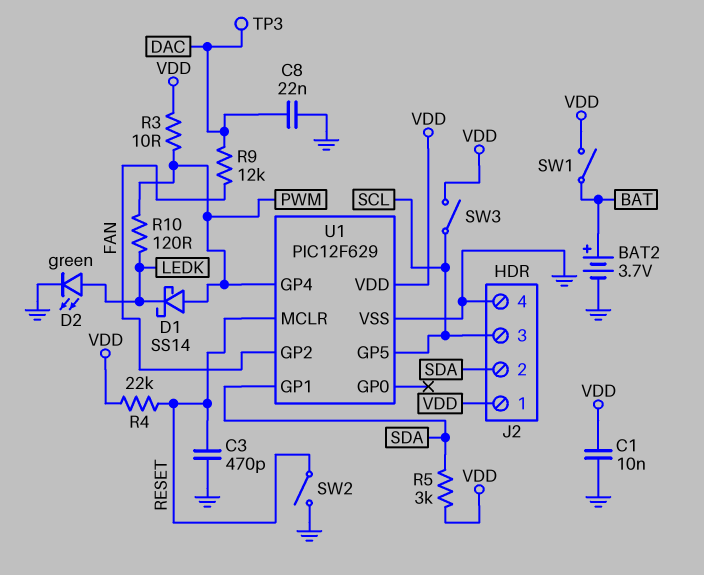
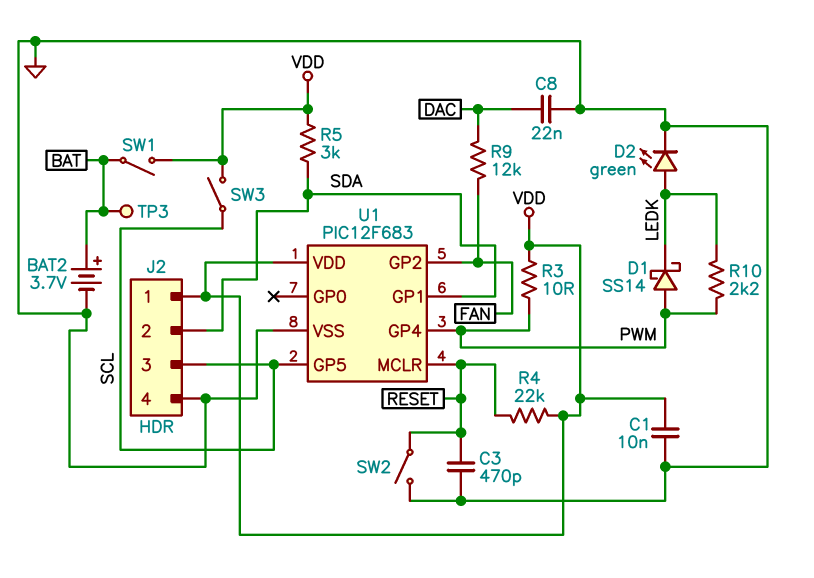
R10: 120 (LEDK, PWM) -> 2.2k (LEDK, PWM)
TP3: test point (DAC) -> test point (BAT)
U1: PIC12F629 -> PIC12F683

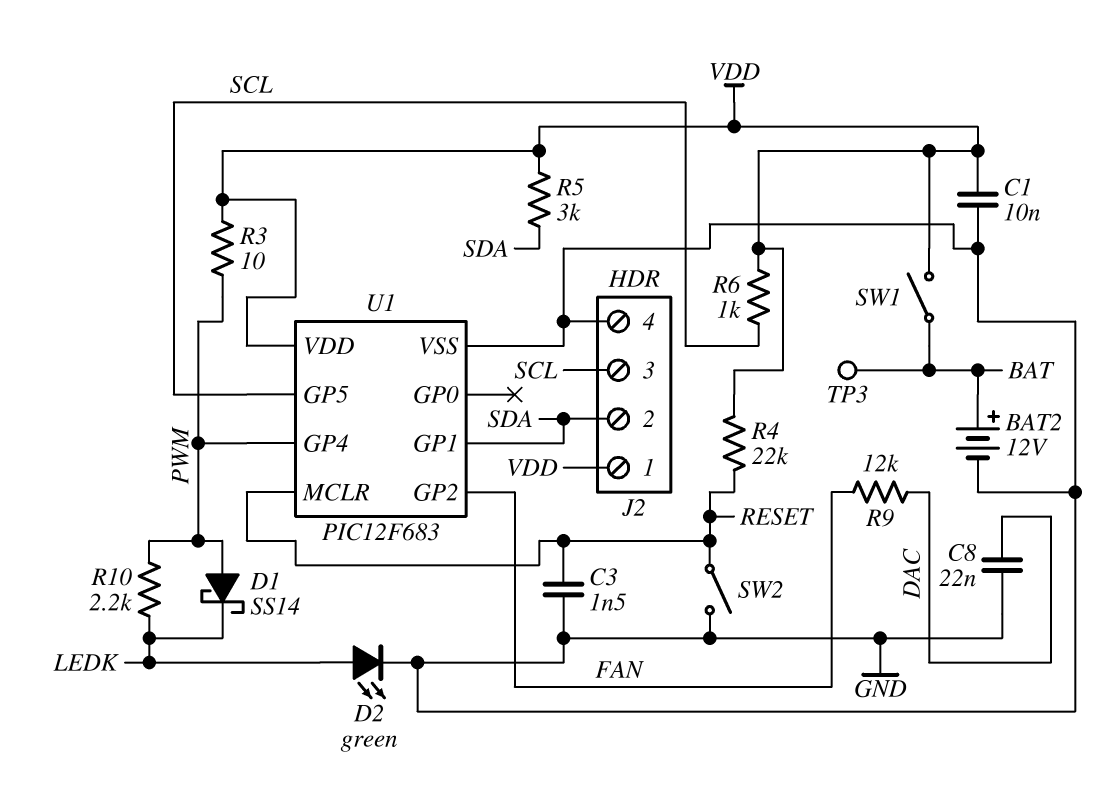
BAT2: 3.7V (plus BAT, minus GND) -> 12V (plus BAT, minus GND)
C3: 470pF (GND, RESET) -> 1.5nF (GND, RESET)
R6: none -> 1k (SCL, VDD)
SW3: switch (SCL, VDD) -> none

